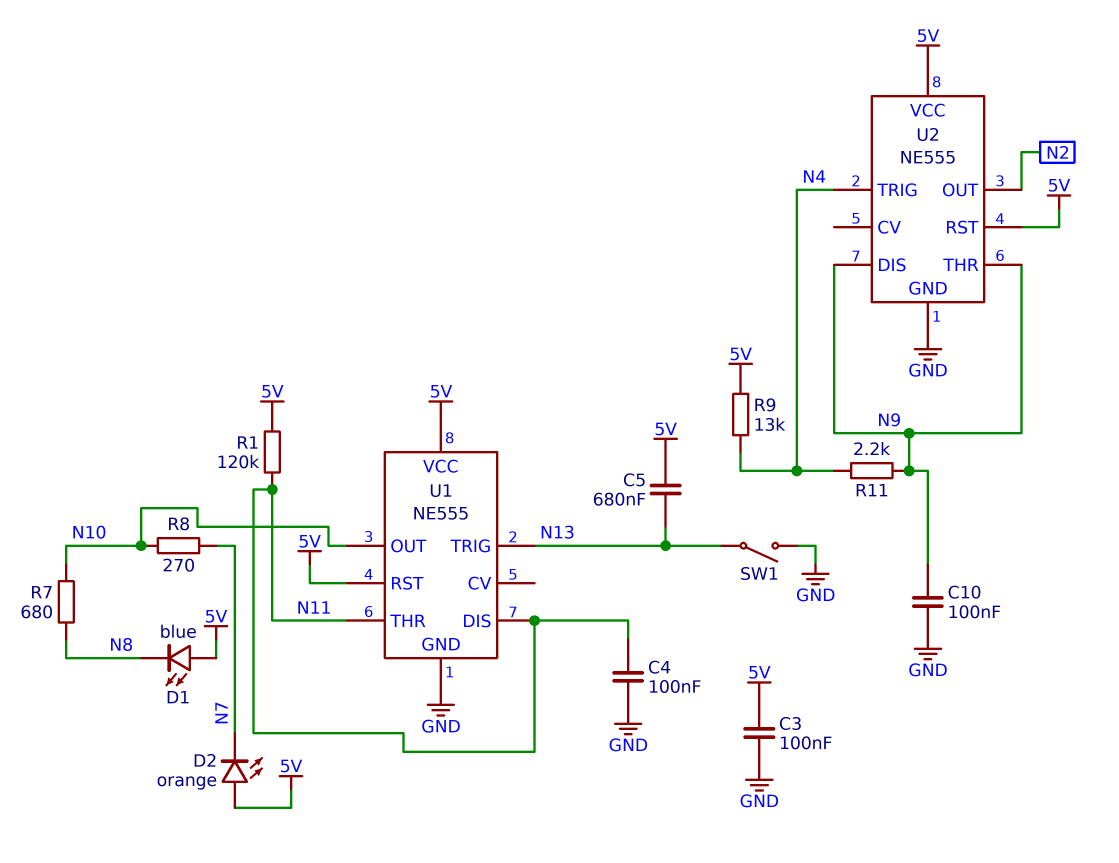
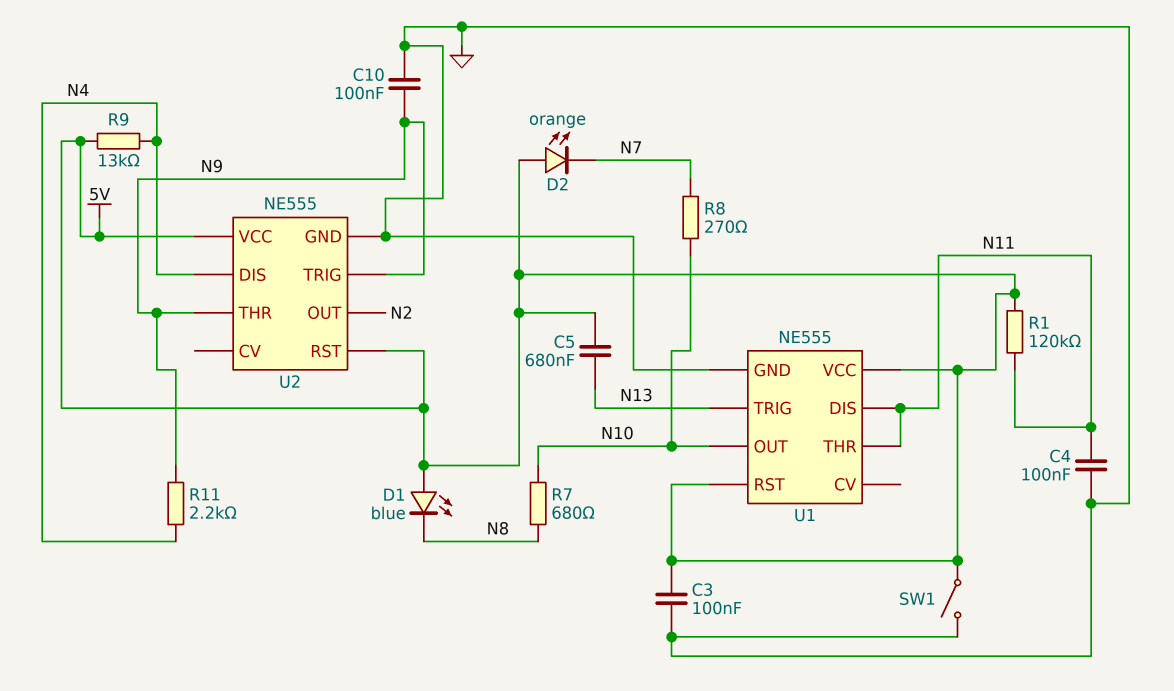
SW1: switch (GND, N13) -> switch (5V, GND)
U2 pin DIS: N9 -> N4
U2 pin TRIG: N4 -> N9

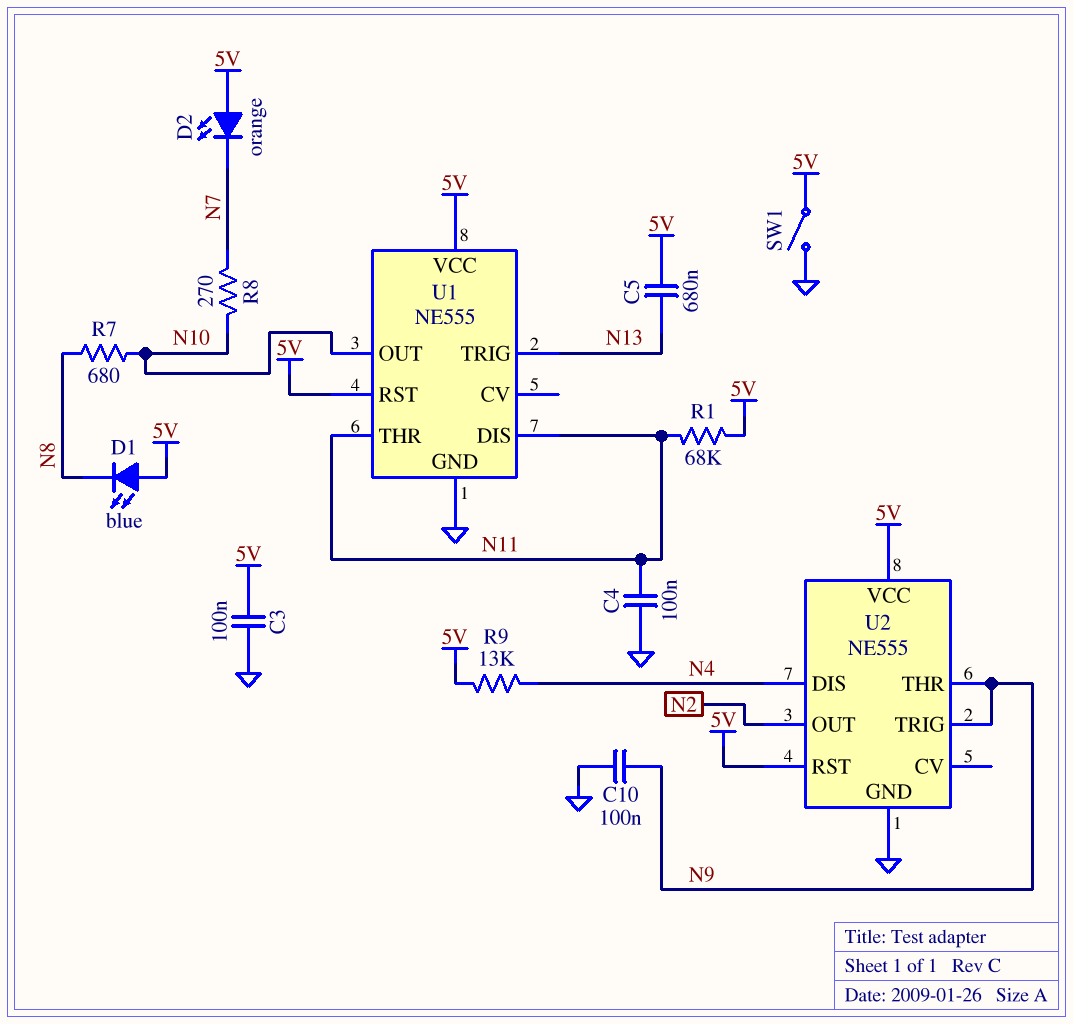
R1: 120k (5V, N11) -> 68k (5V, N11)
R11: 2.2k (N4, N9) -> none

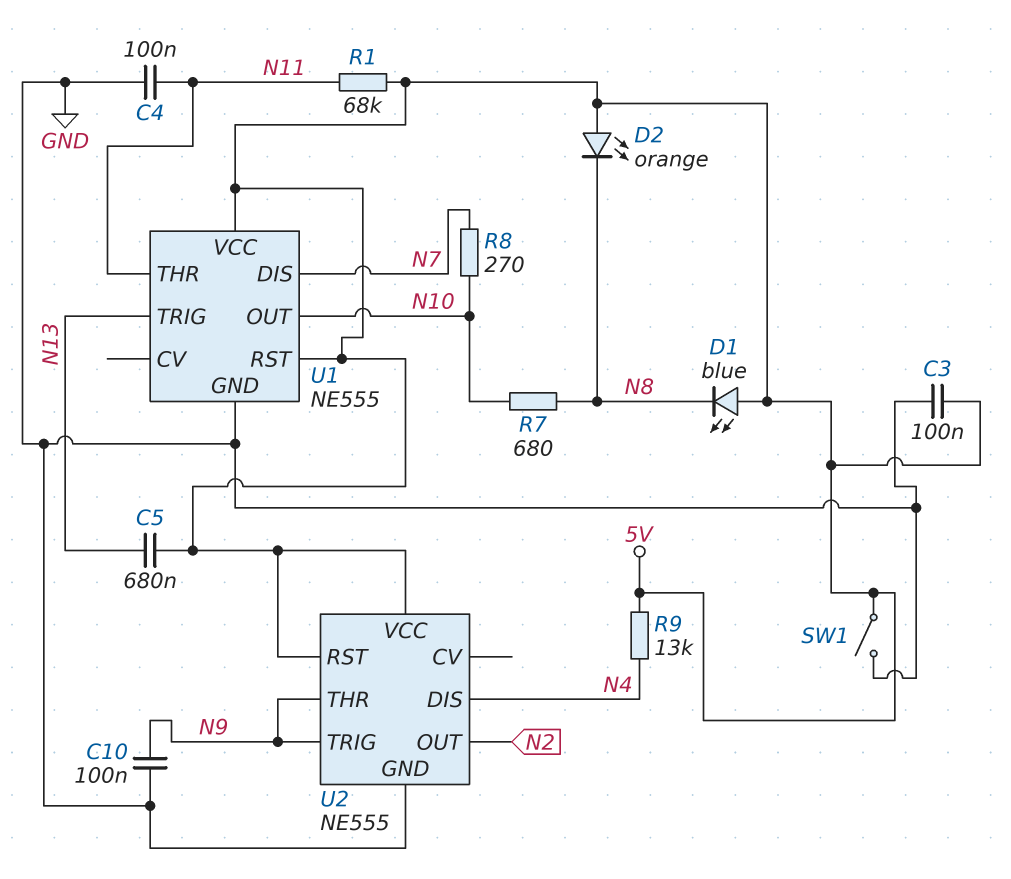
D2: LED orange (A 5V, K N7) -> LED orange (A 5V, K N8)
U1 pin DIS: N11 -> N7

